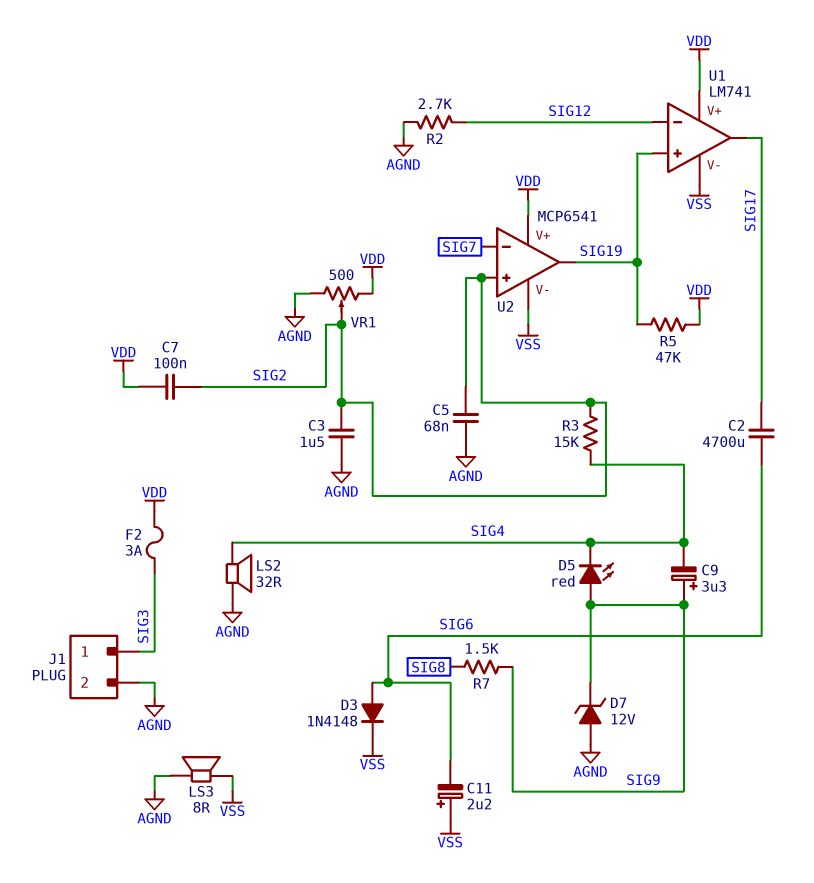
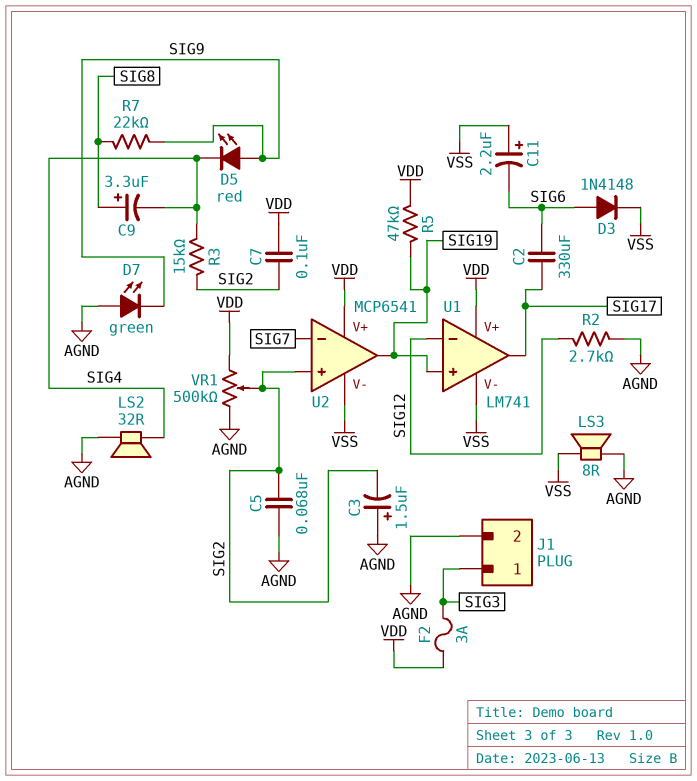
C2: 4700uF (SIG6, SIG17) -> 330uF (SIG6, SIG17)
C3: 1.5uF (AGND, SIG2) -> 1.5uF (plus AGND, minus SIG2)
C9: 3.3uF (plus SIG9, minus SIG4) -> 3.3uF (plus SIG8, minus SIG4)
D7: zener 12V (A AGND, K SIG9) -> LED green (A AGND, K SIG9)
R7: 1.5k (SIG8, SIG9) -> 22k (SIG8, SIG9)
VR1: 500 (AGND, VDD, wiper SIG2) -> 500k (AGND, VDD, wiper SIG2)

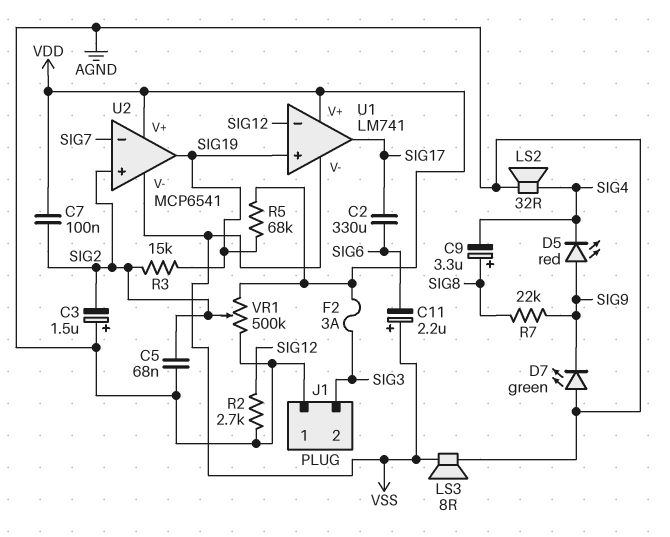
D3: diode 1N4148 (A SIG6, K VSS) -> none
J1 pin 1: SIG3 -> AGND
J1 pin 2: AGND -> SIG3
R3: 15k (SIG2, SIG4) -> 15k (SIG2, SIG19)
R5: 47k (SIG19, VDD) -> 68k (SIG19, VDD)

